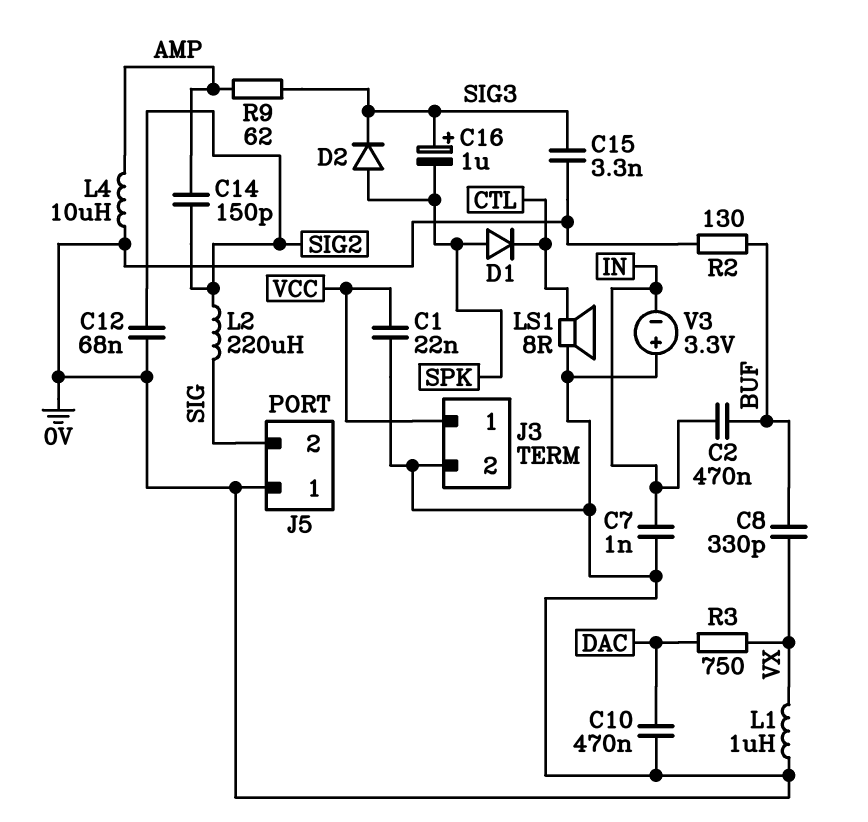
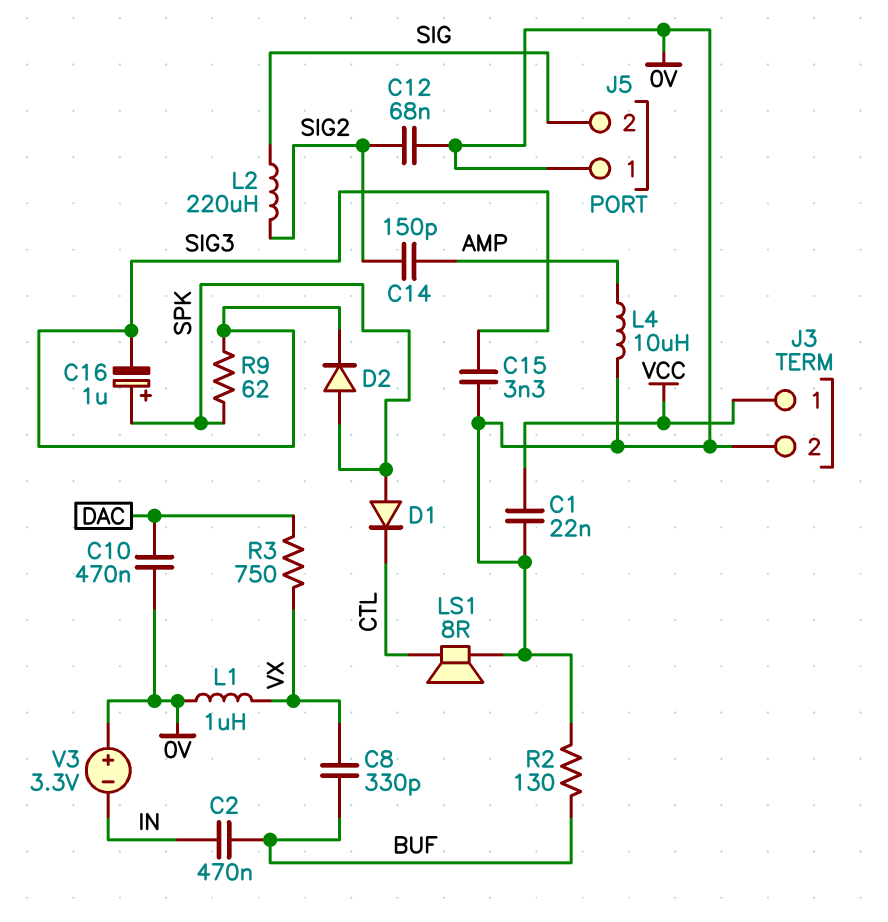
C7: 1nF (0V, IN) -> none
C16: 1uF (plus SIG3, minus SPK) -> 1uF (plus SPK, minus SIG3)
R9: 62 (AMP, SIG3) -> 62 (SIG3, SPK)

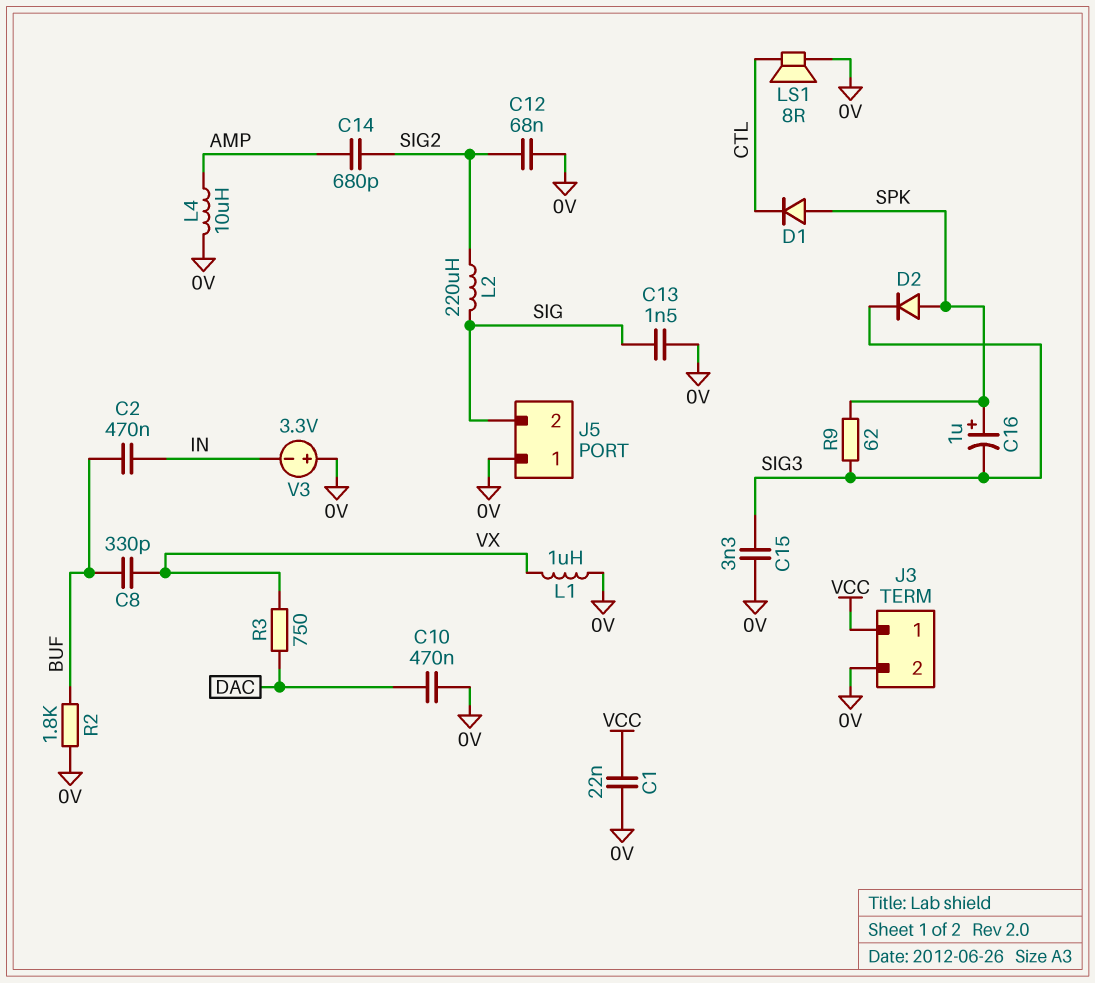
C13: none -> 1.5nF (0V, SIG)
C14: 150pF (AMP, SIG2) -> 680pF (AMP, SIG2)
R2: 130 (0V, BUF) -> 1.8k (0V, BUF)

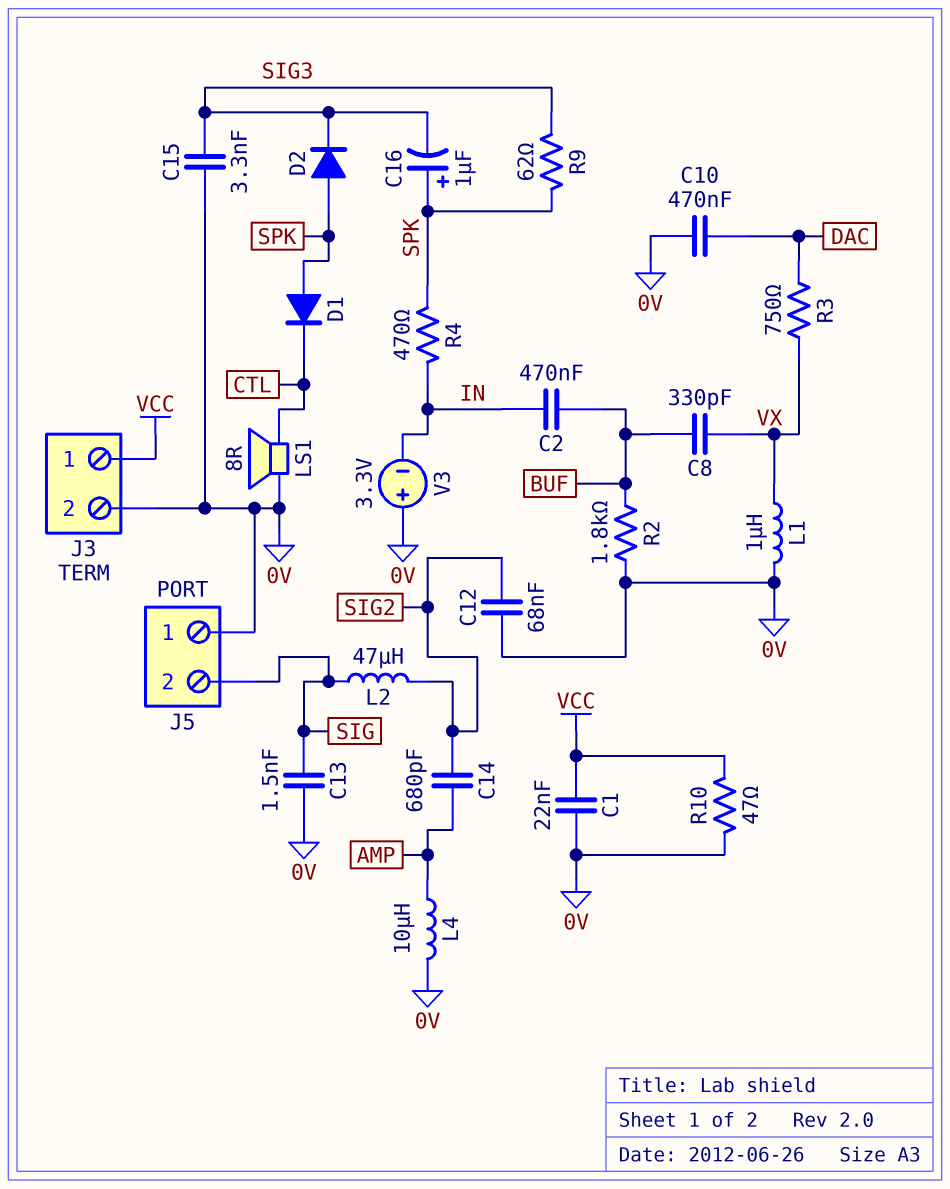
L2: 220uH (SIG, SIG2) -> 47uH (SIG, SIG2)
R4: none -> 470 (IN, SPK)
R10: none -> 47 (0V, VCC)

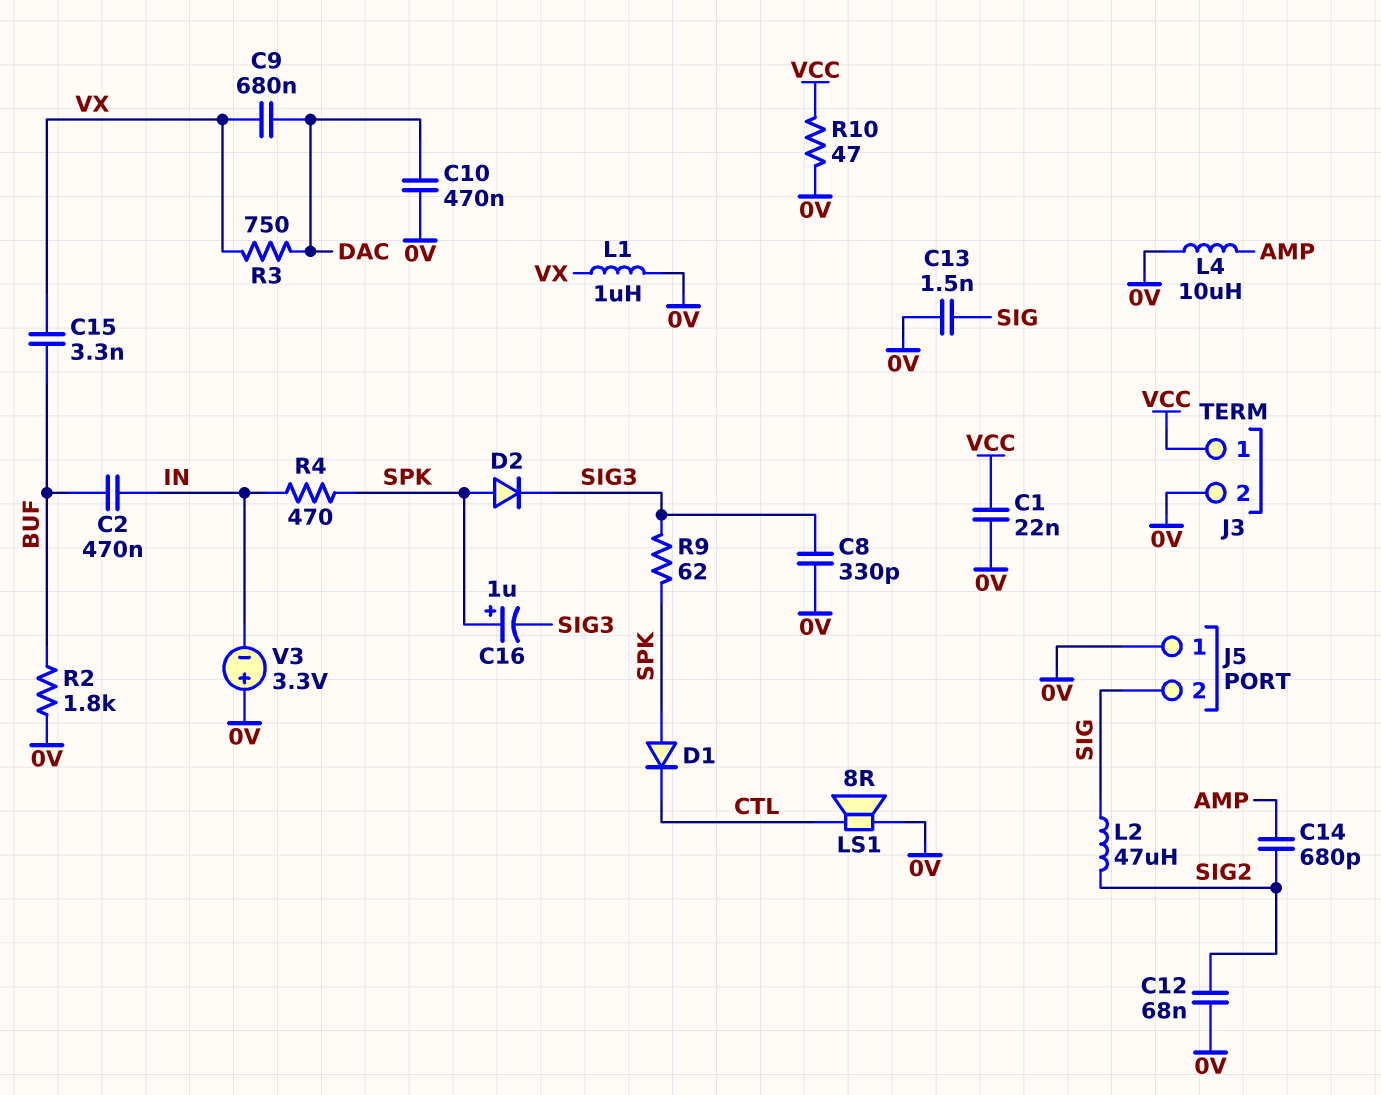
C8: 330pF (BUF, VX) -> 330pF (0V, SIG3)
C9: none -> 680nF (DAC, VX)
C15: 3.3nF (0V, SIG3) -> 3.3nF (BUF, VX)

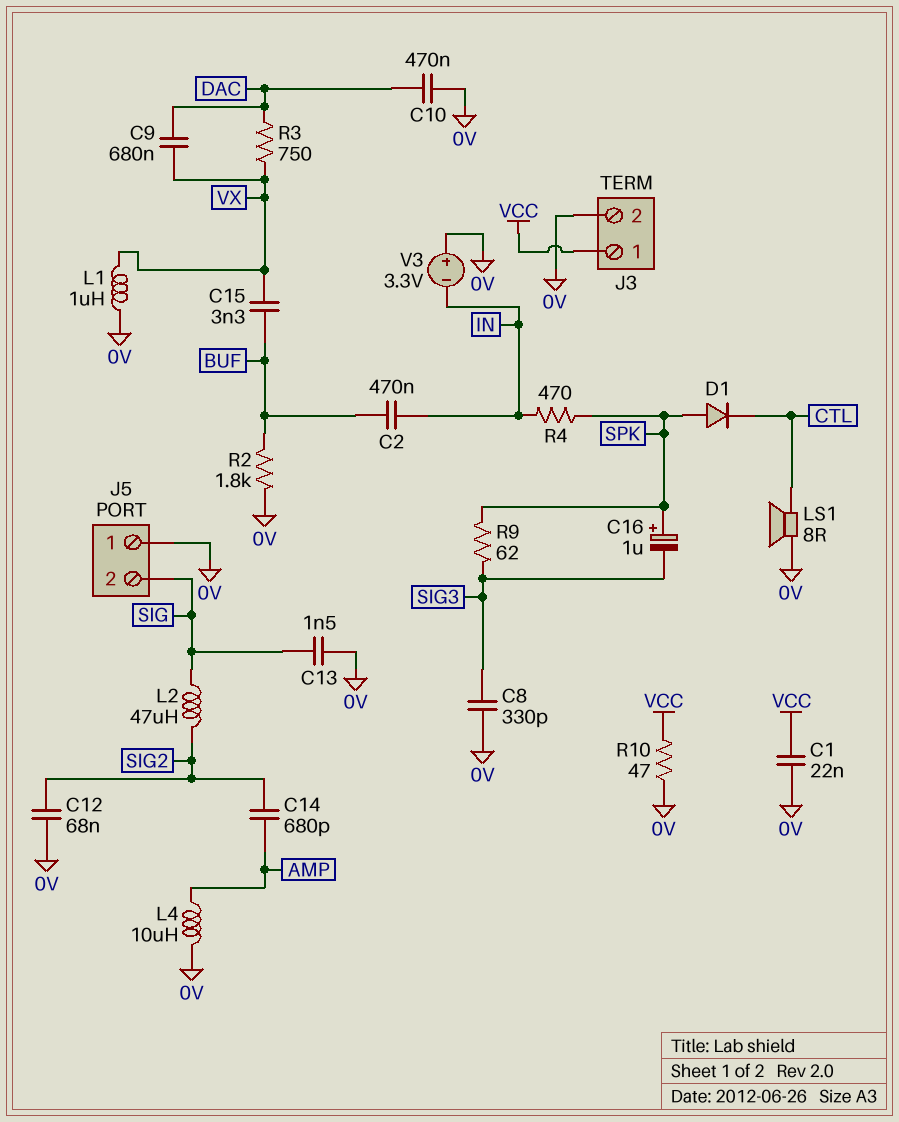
D2: diode (A SPK, K SIG3) -> none

